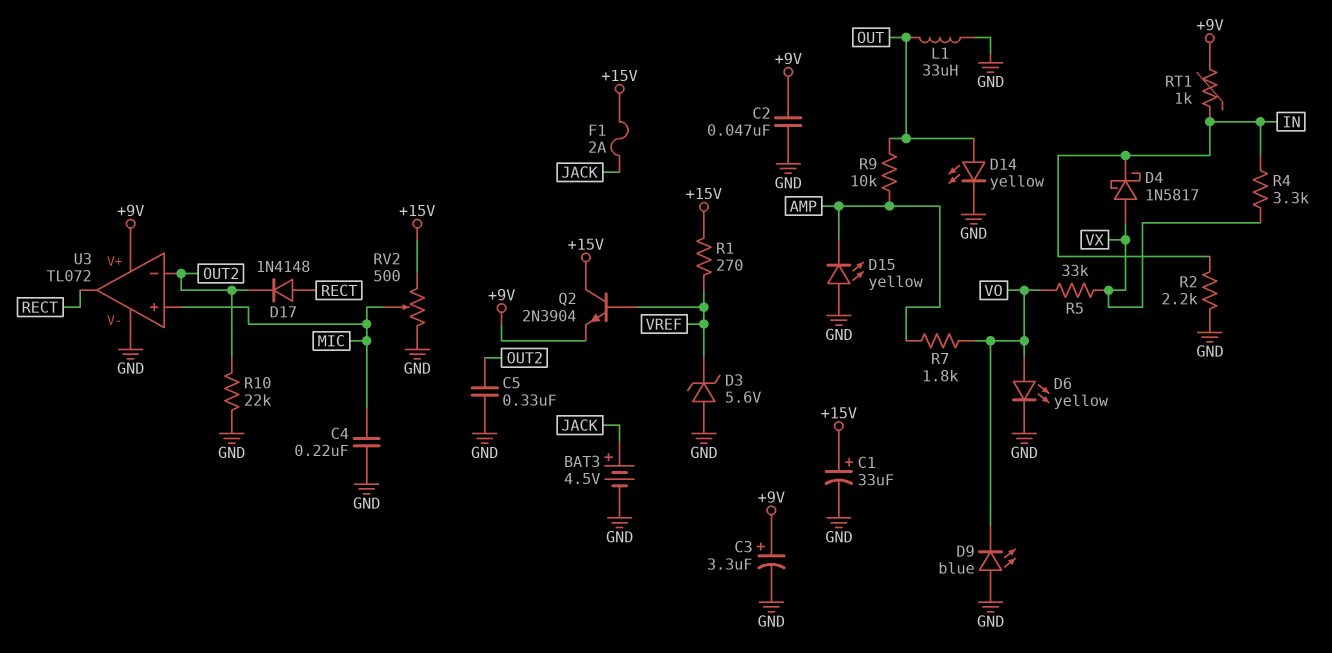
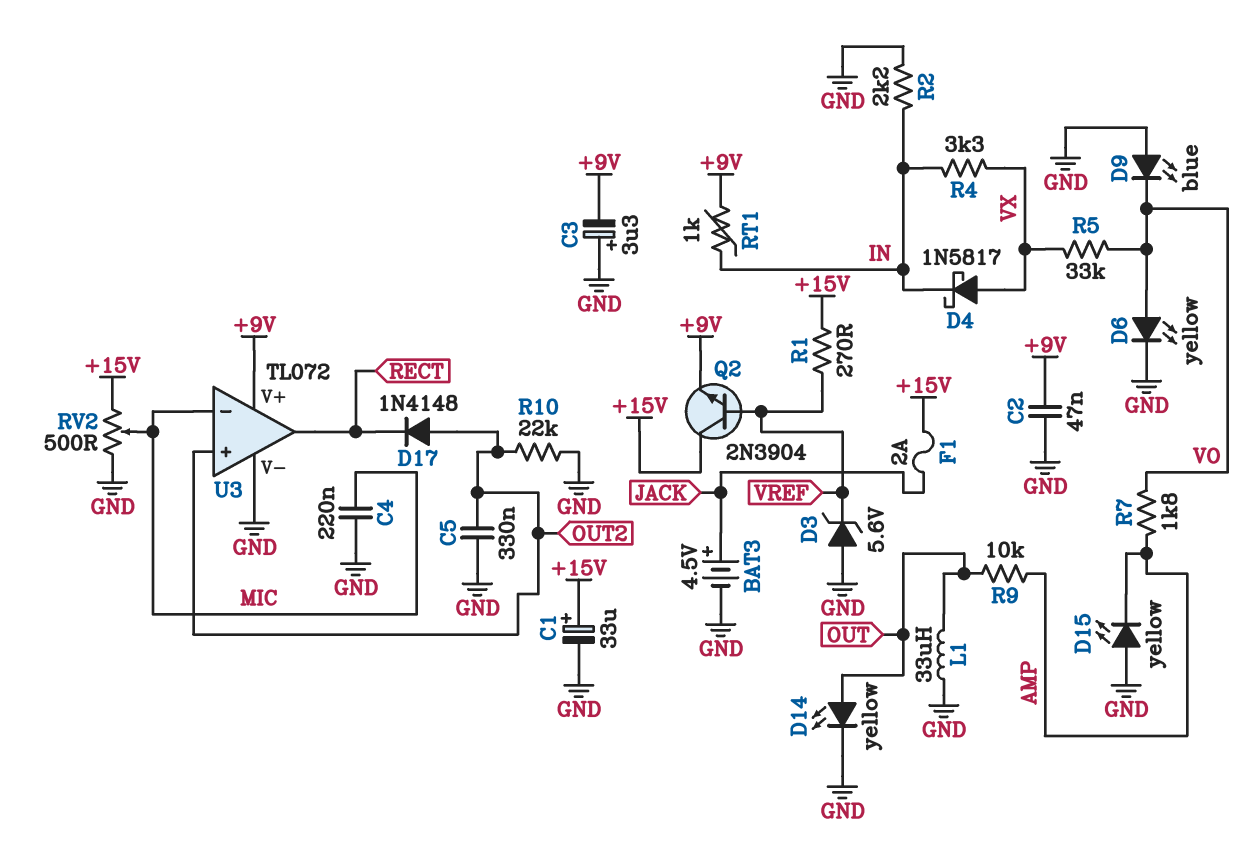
C3: 3.3uF (plus +9V, minus GND) -> 3.3uF (plus GND, minus +9V)
D17: diode 1N4148 (A RECT, K OUT2) -> diode 1N4148 (A OUT2, K RECT)
U3 pin in+: MIC -> OUT2
U3 pin in-: OUT2 -> MIC

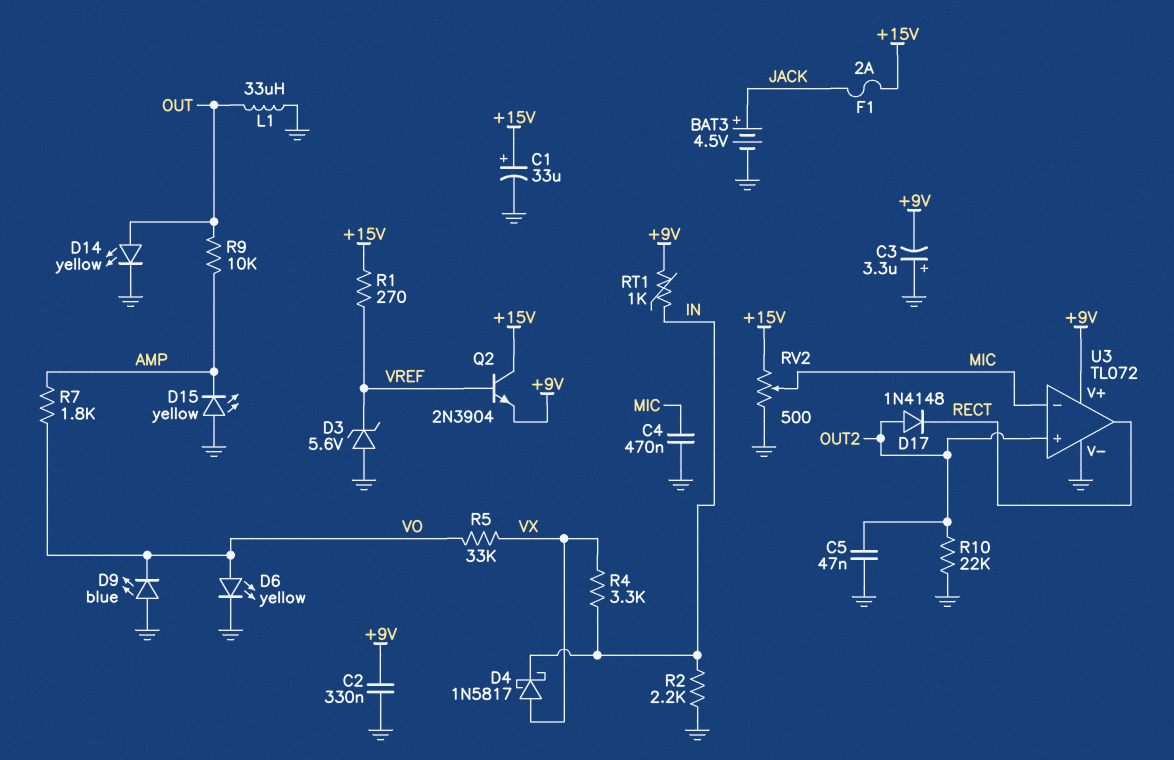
C2: 47nF (+9V, GND) -> 330nF (+9V, GND)
C4: 220nF (GND, MIC) -> 470nF (GND, MIC)
C5: 330nF (GND, OUT2) -> 47nF (GND, OUT2)

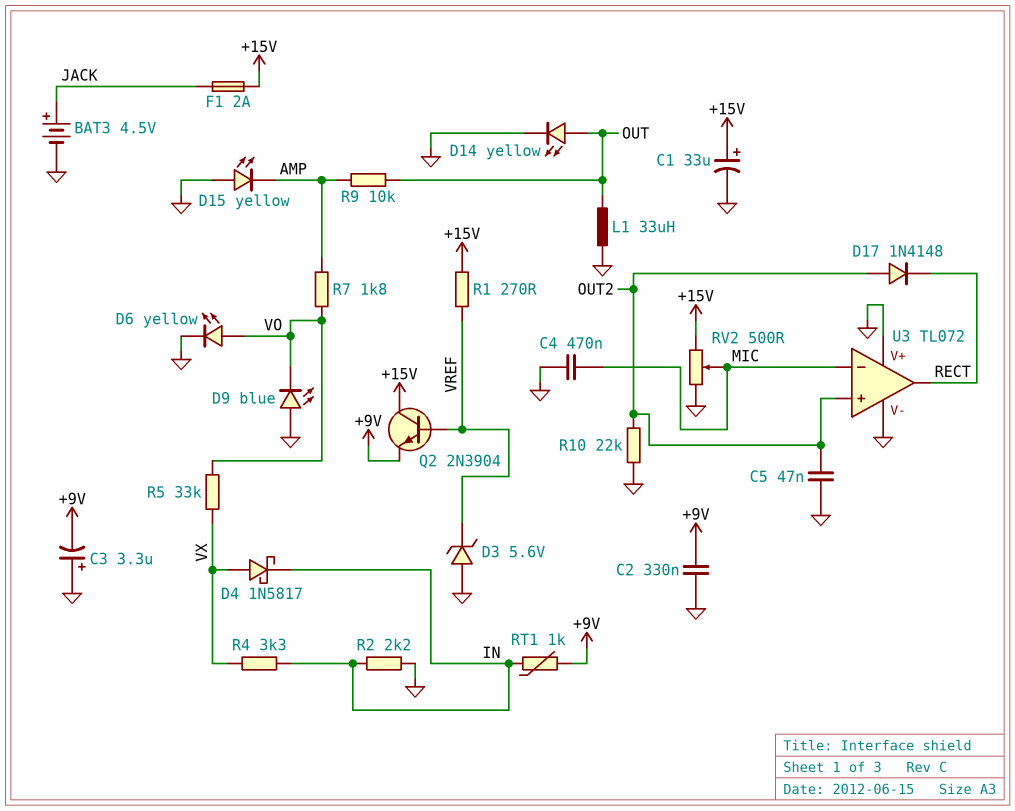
U3 pin V+: +9V -> GND

